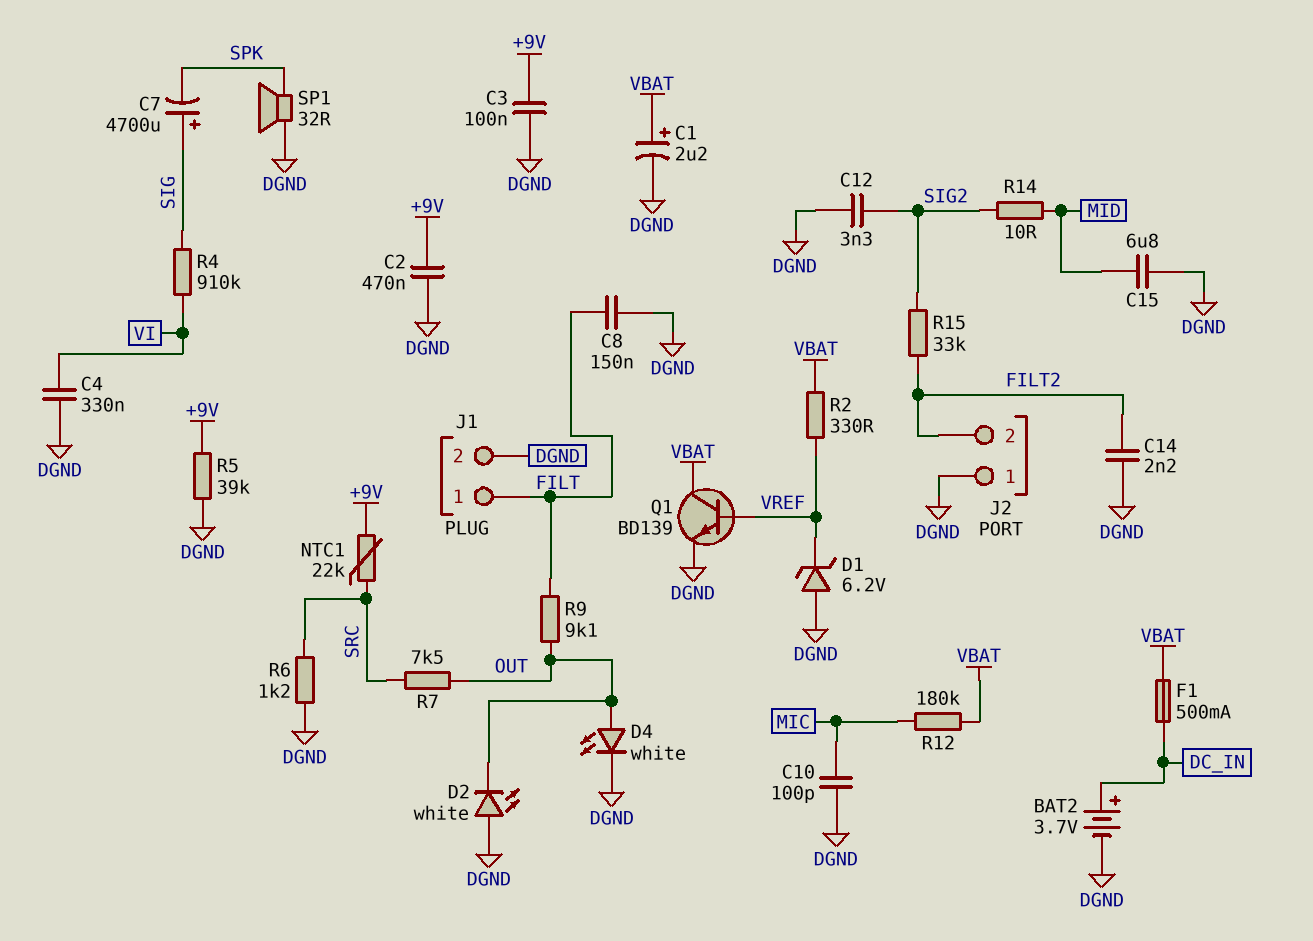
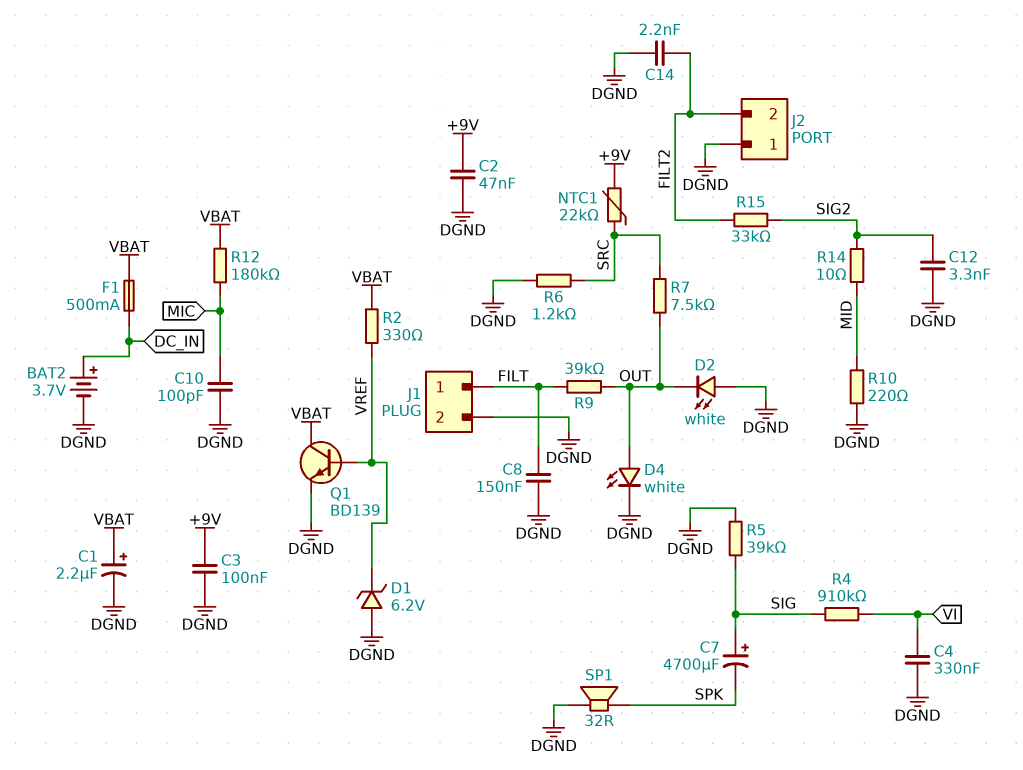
C2: 470nF (+9V, DGND) -> 47nF (+9V, DGND)
C15: 6.8uF (DGND, MID) -> none
R5: 39k (+9V, DGND) -> 39k (DGND, SIG)
R9: 9.1k (FILT, OUT) -> 39k (FILT, OUT)
R10: none -> 220 (DGND, MID)

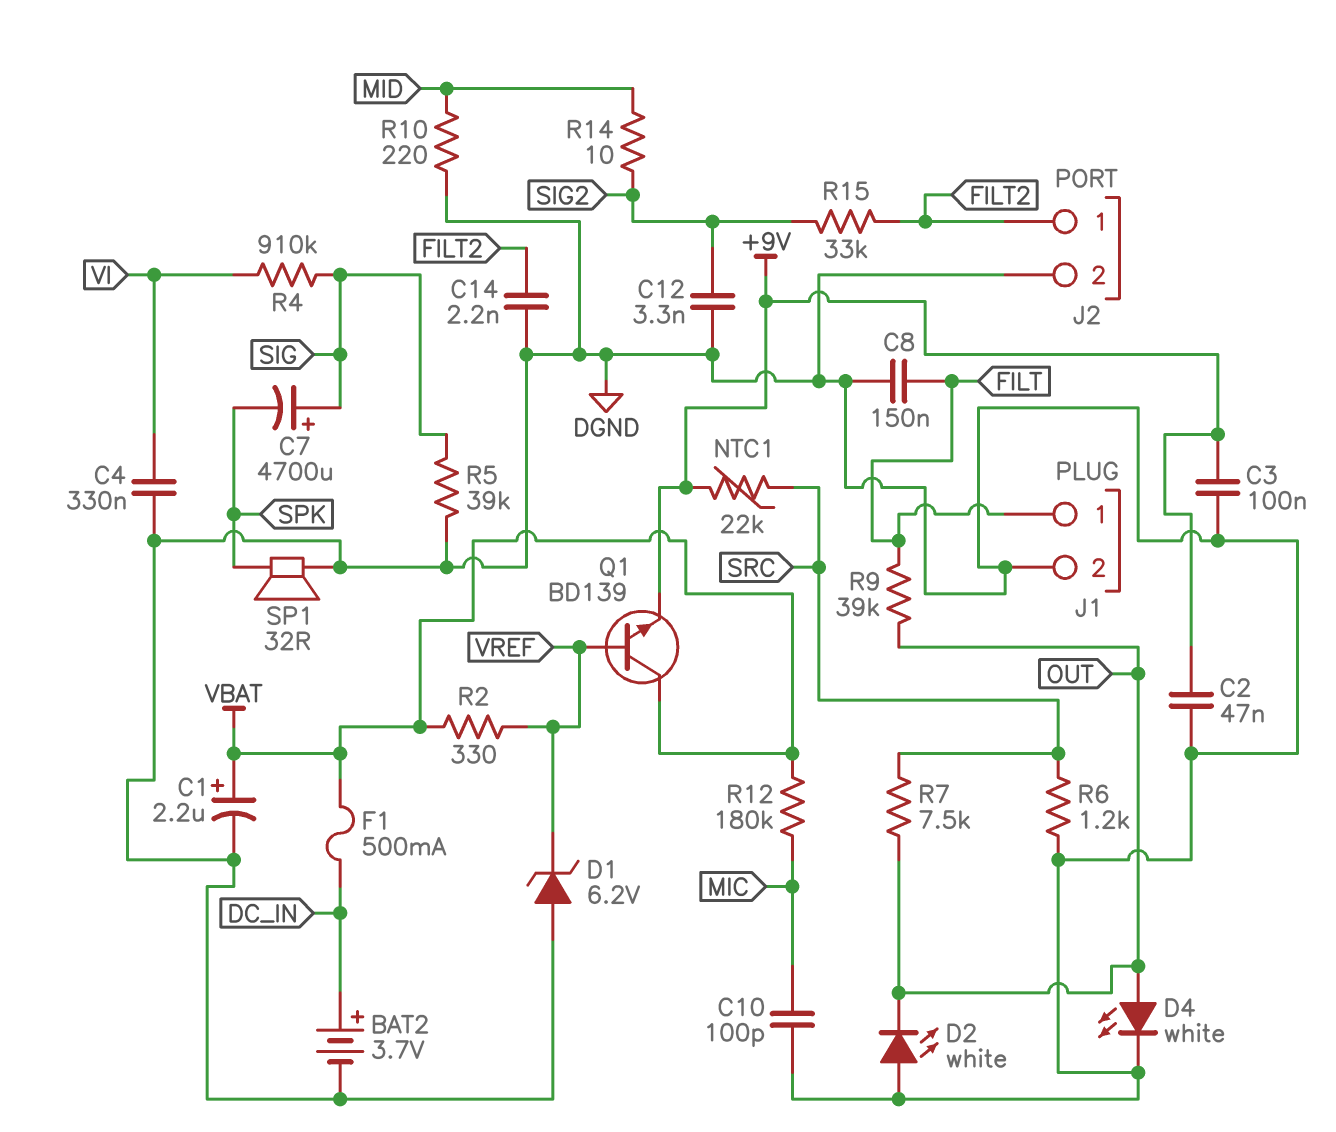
J2 pin 1: DGND -> FILT2
J2 pin 2: FILT2 -> DGND
Q1: NPN BD139 (B VREF, C VBAT, E DGND) -> NPN BD139 (B VREF, C VBAT, E +9V)

